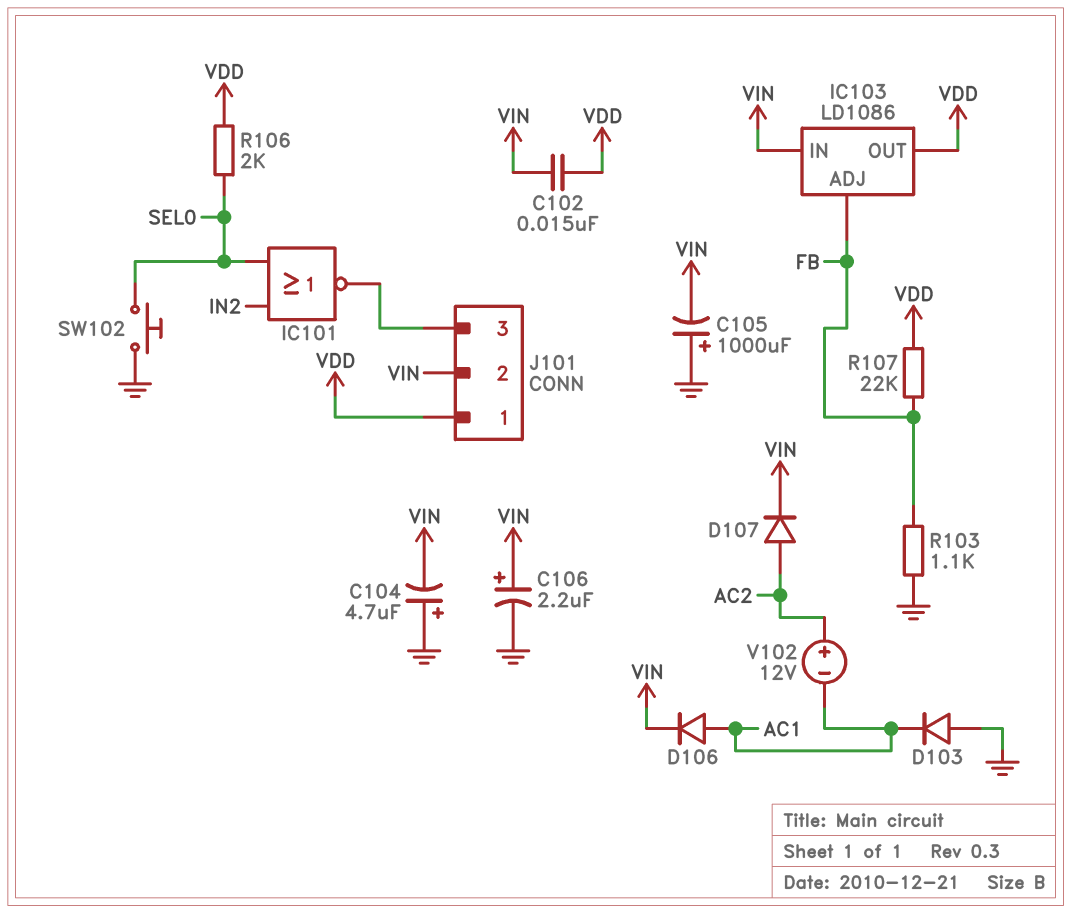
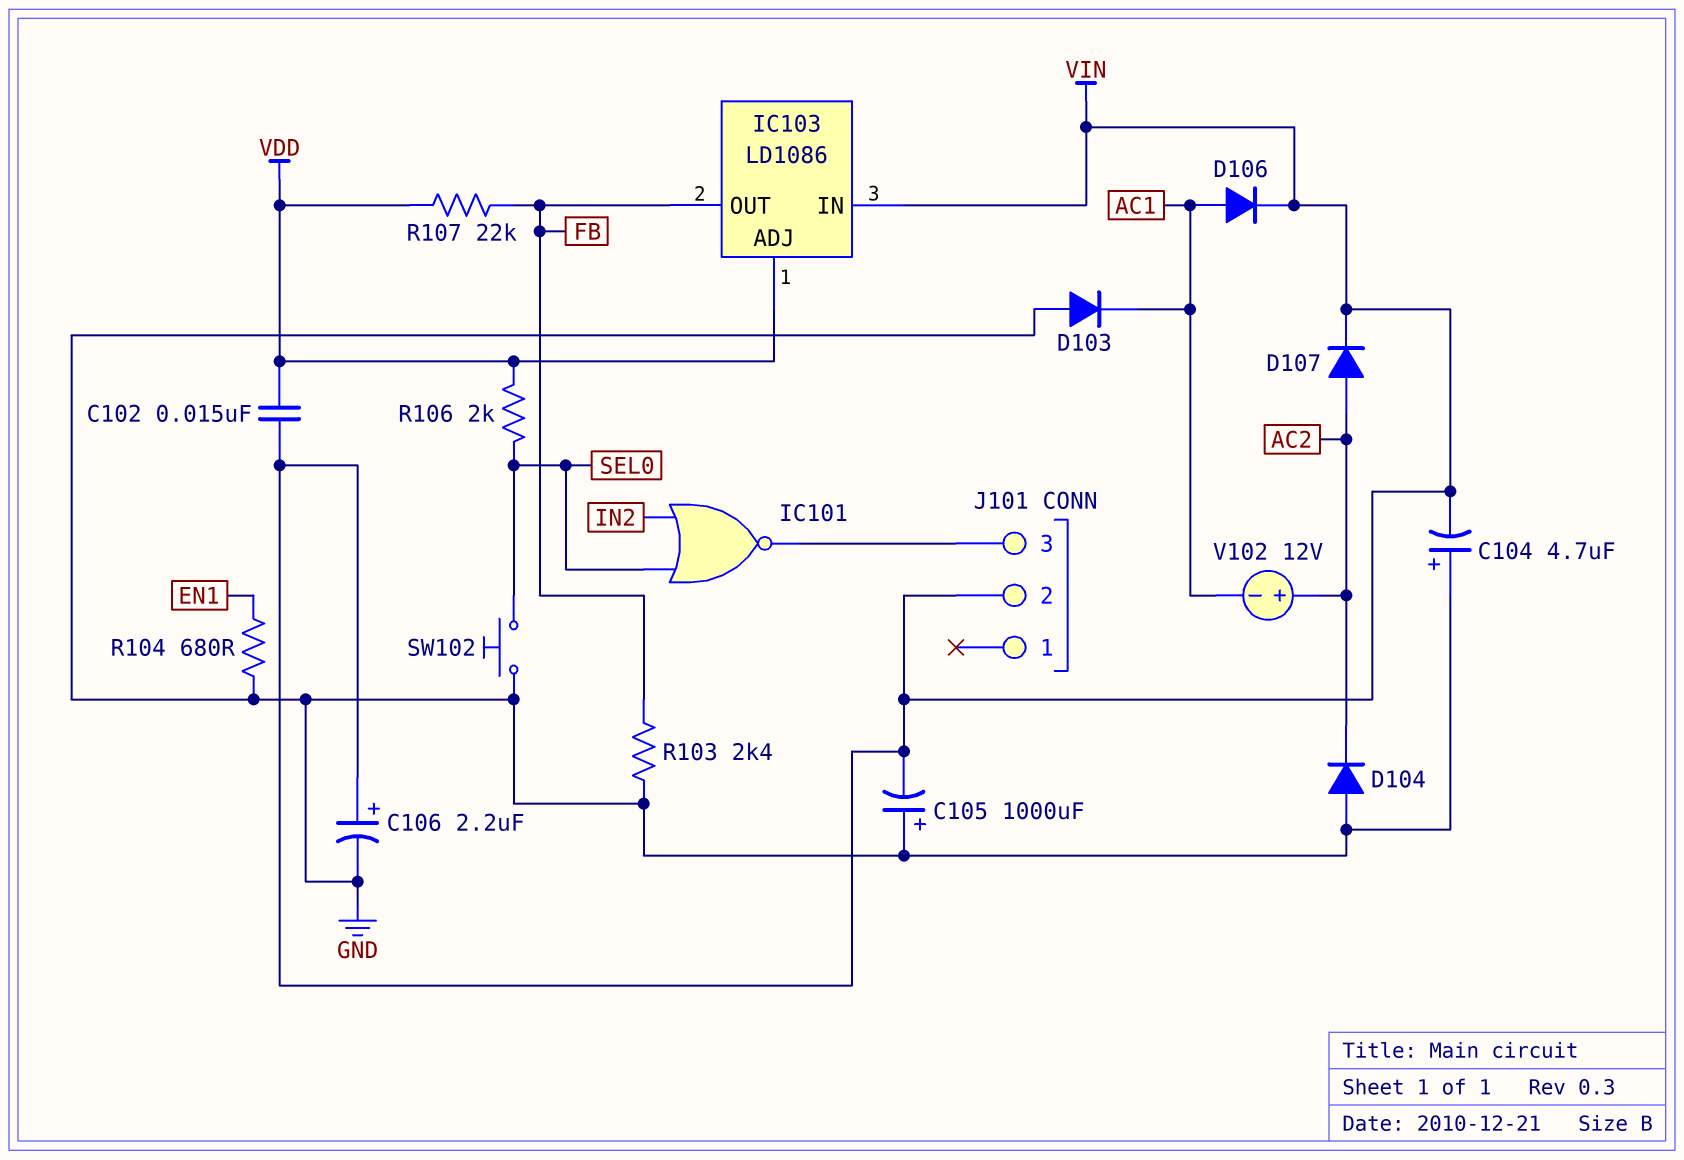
D104: none -> diode (A GND, K AC2)
IC103 pin ADJ: FB -> VDD
IC103 pin OUT: VDD -> FB
J101 pin 1: VDD -> none
R103: 1.1k (FB, GND) -> 2.4k (FB, GND)
R104: none -> 680 (EN1, GND)

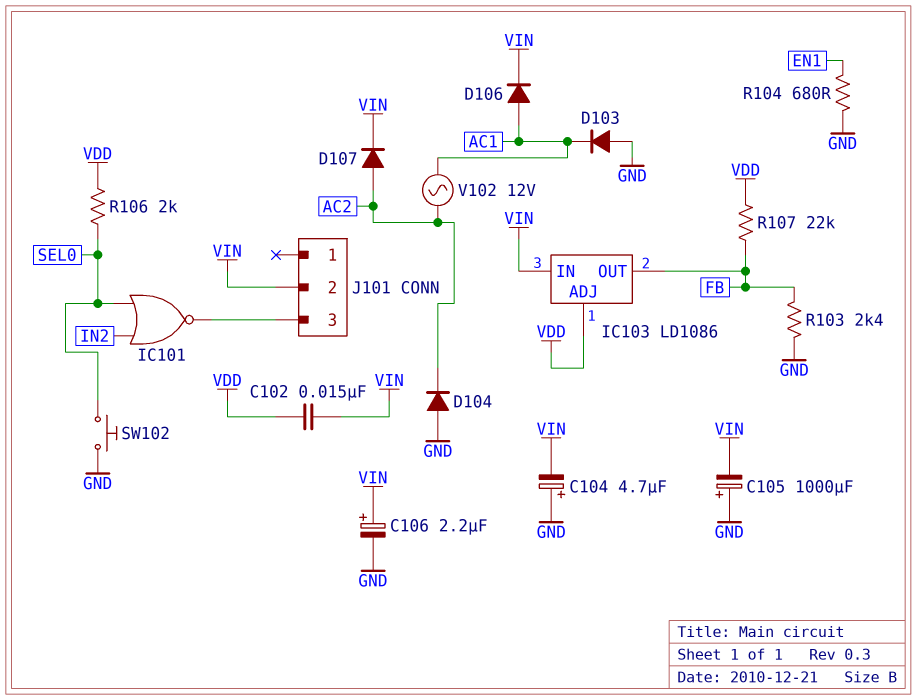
V102: 12V (plus AC2, minus AC1) -> AC 12V (AC1, AC2)

